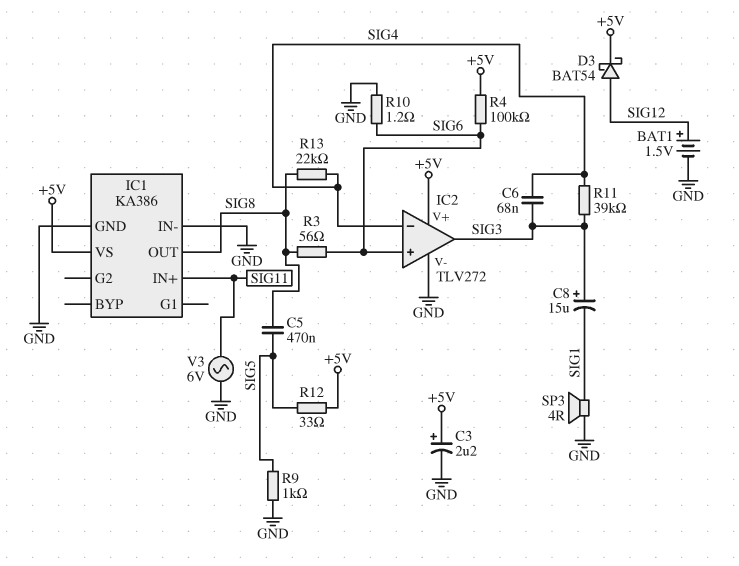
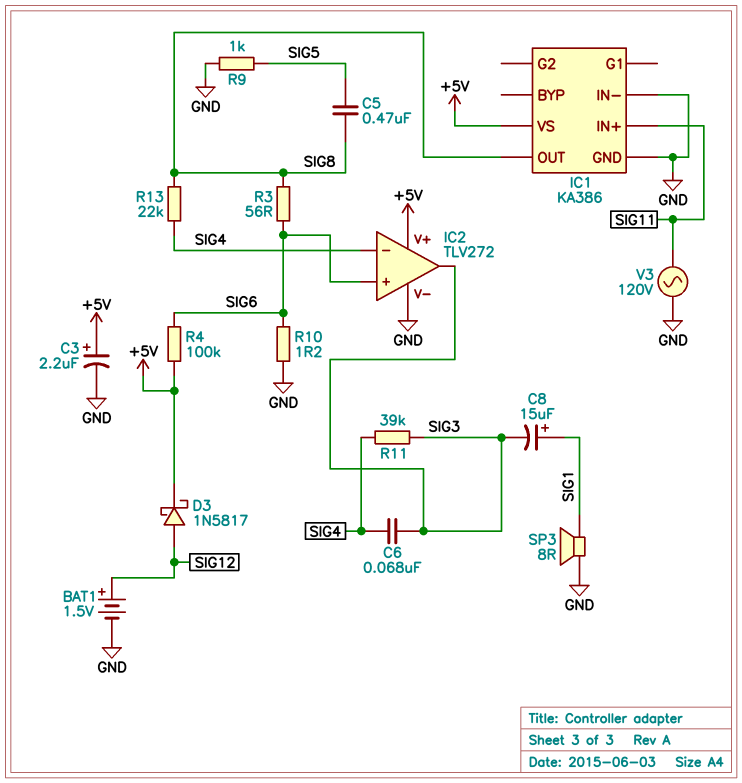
C8: 15uF (plus SIG3, minus SIG1) -> 15uF (plus SIG1, minus SIG3)
D3: schottky BAT54 (A SIG12, K +5V) -> schottky 1N5817 (A SIG12, K +5V)
R12: 33 (+5V, SIG5) -> none
SP3: speaker 4R (GND, SIG1) -> speaker 8R (GND, SIG1)
V3: AC 6V (GND, SIG11) -> AC 120V (GND, SIG11)

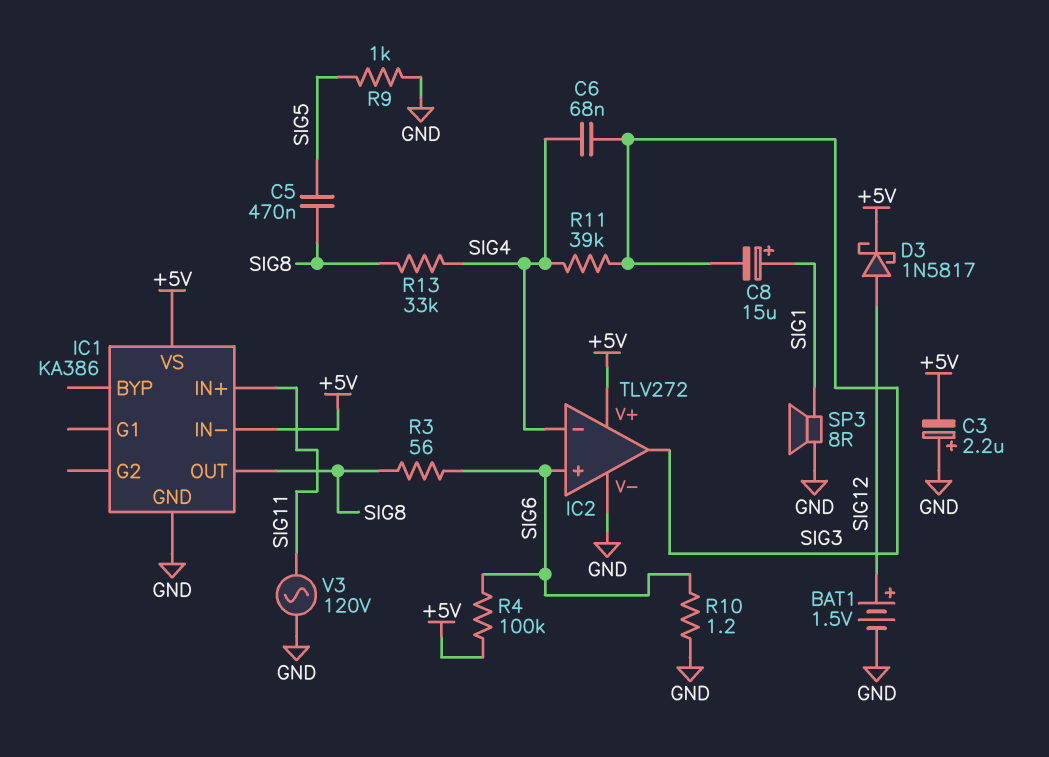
C3: 2.2uF (plus +5V, minus GND) -> 2.2uF (plus GND, minus +5V)
IC1 pin IN-: GND -> +5V
R13: 22k (SIG4, SIG8) -> 33k (SIG4, SIG8)

